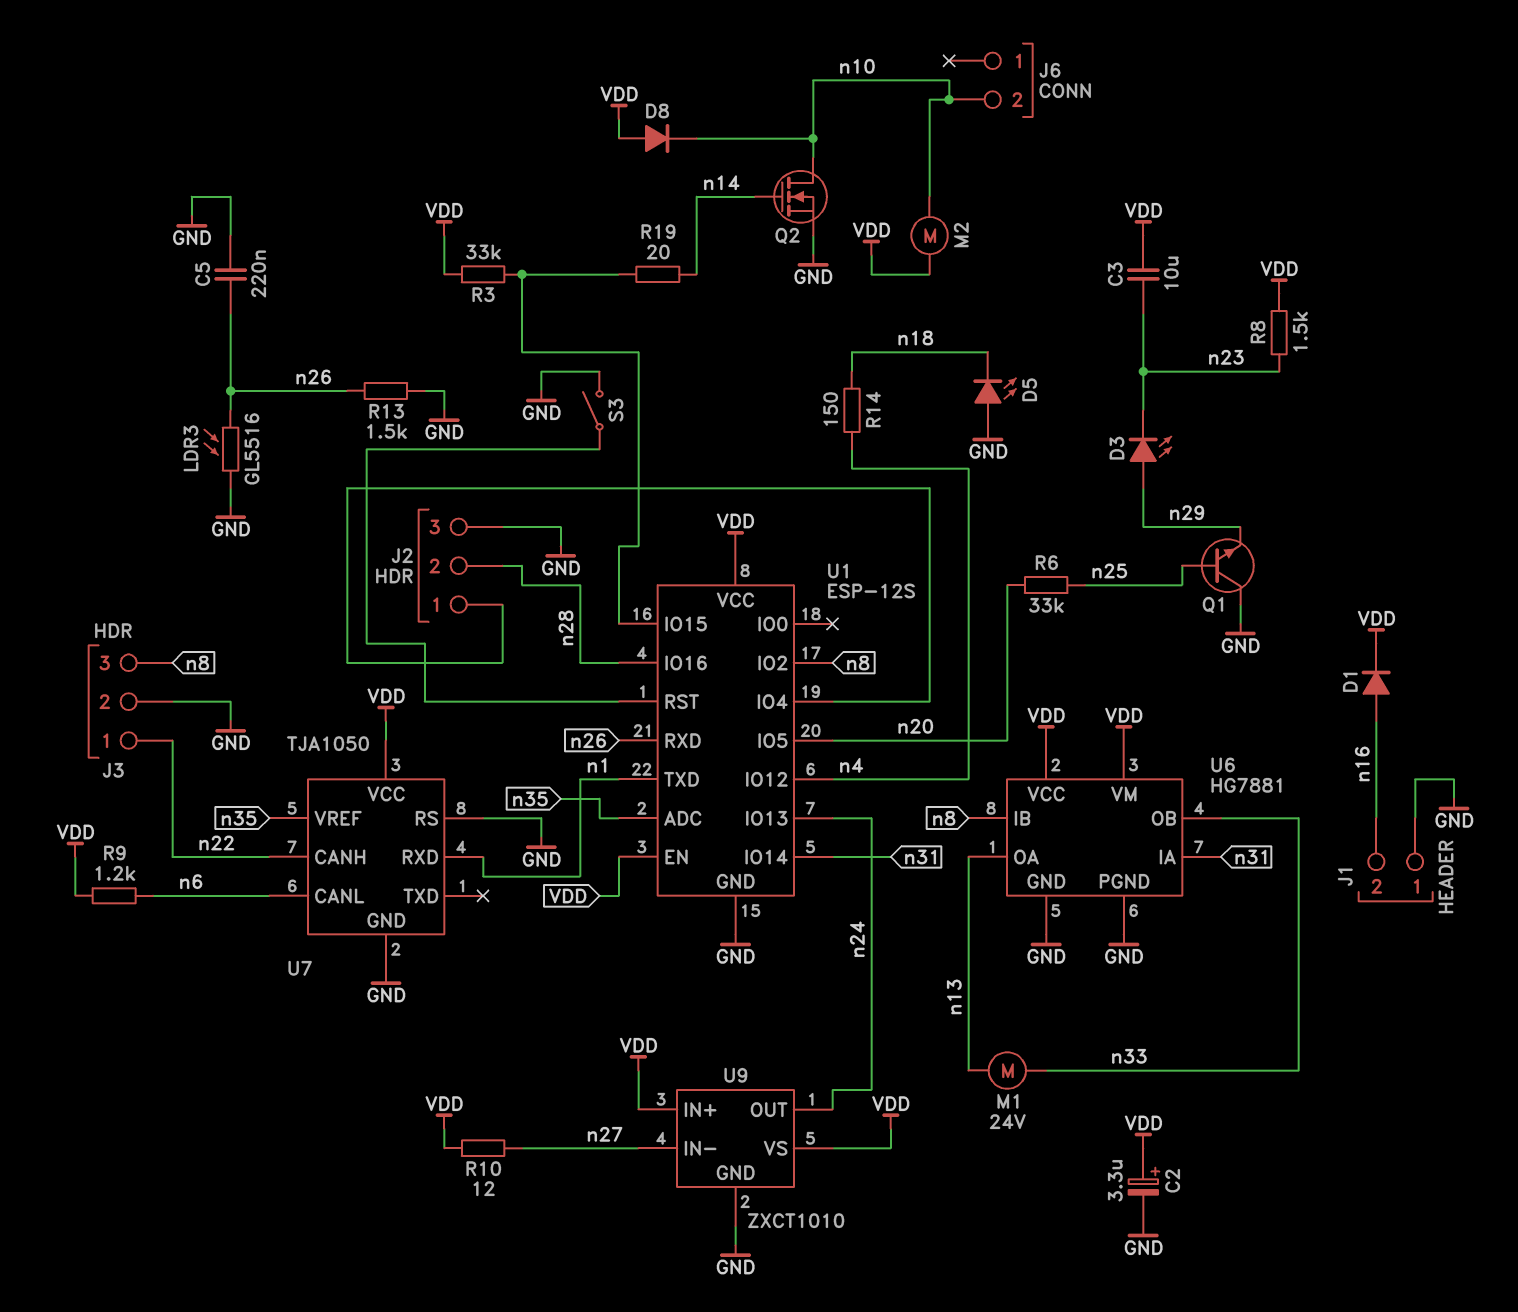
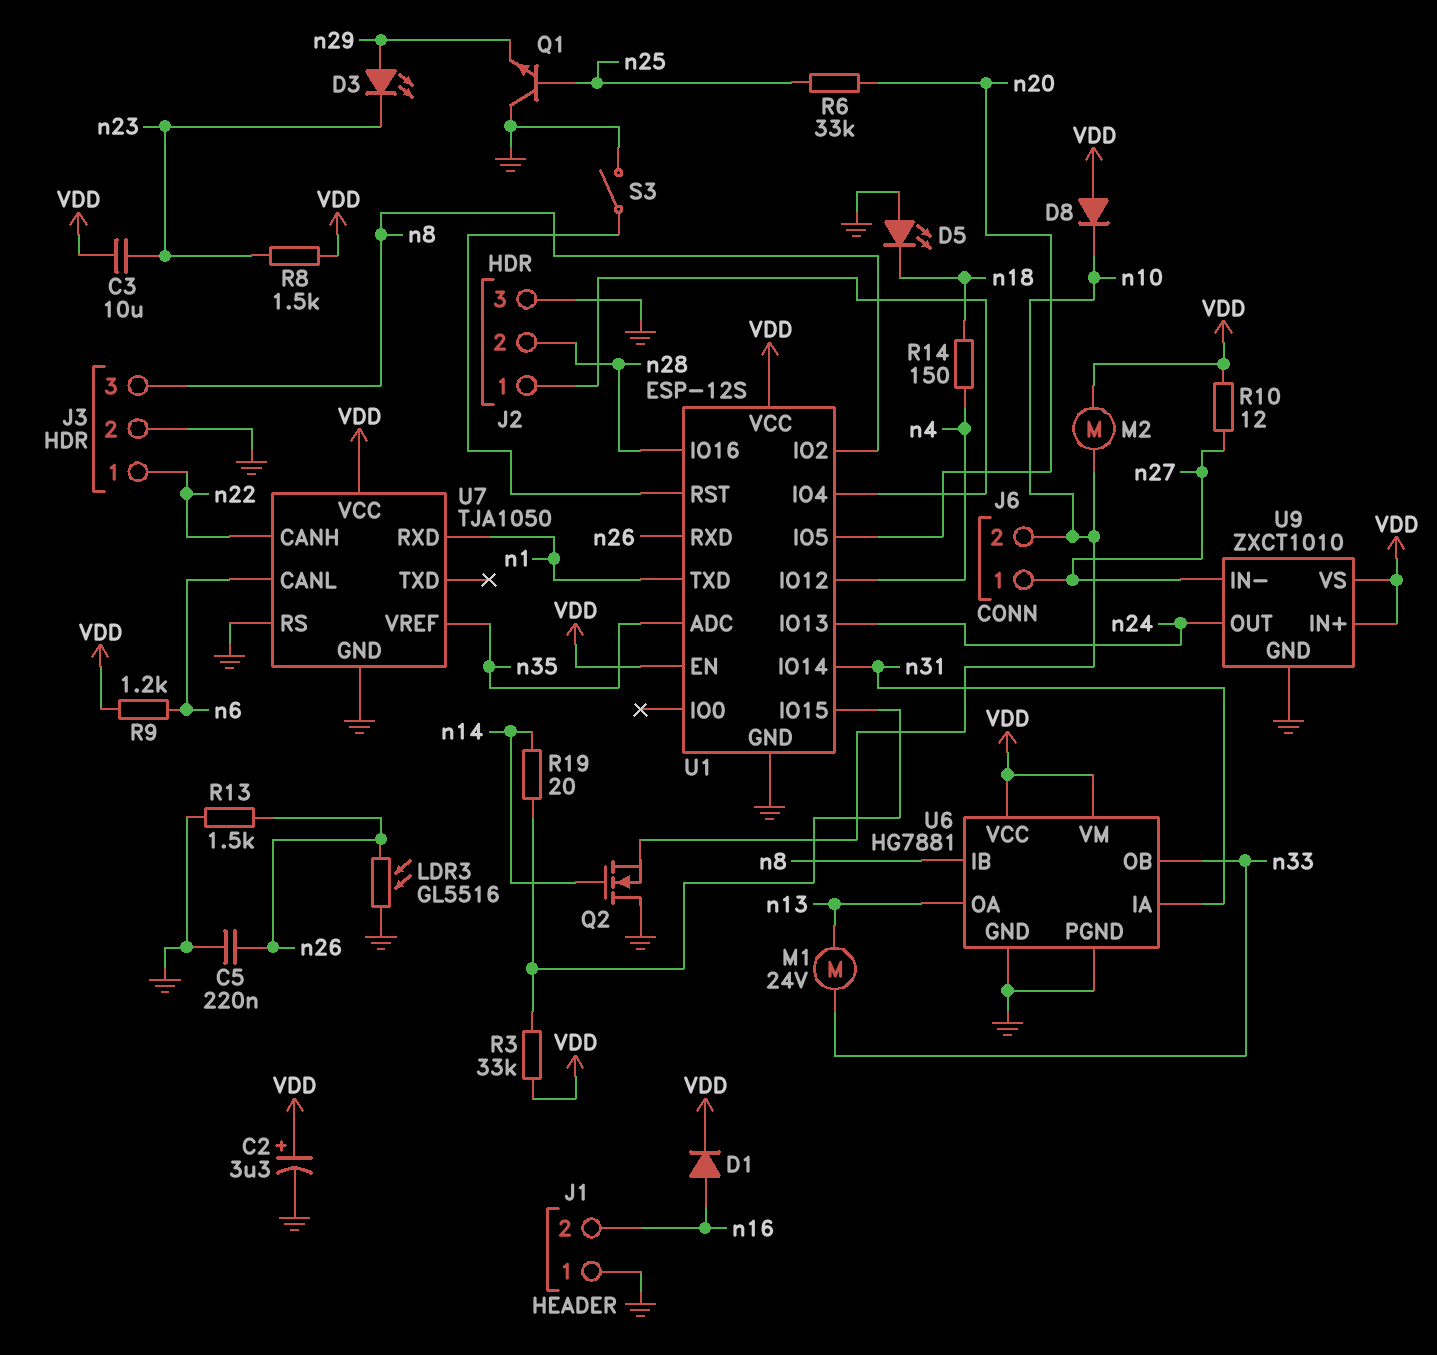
J6 pin 1: none -> n27
Q2: NMOS (G n14, D n10, S GND) -> NMOS (G n14, D GND, S n10)

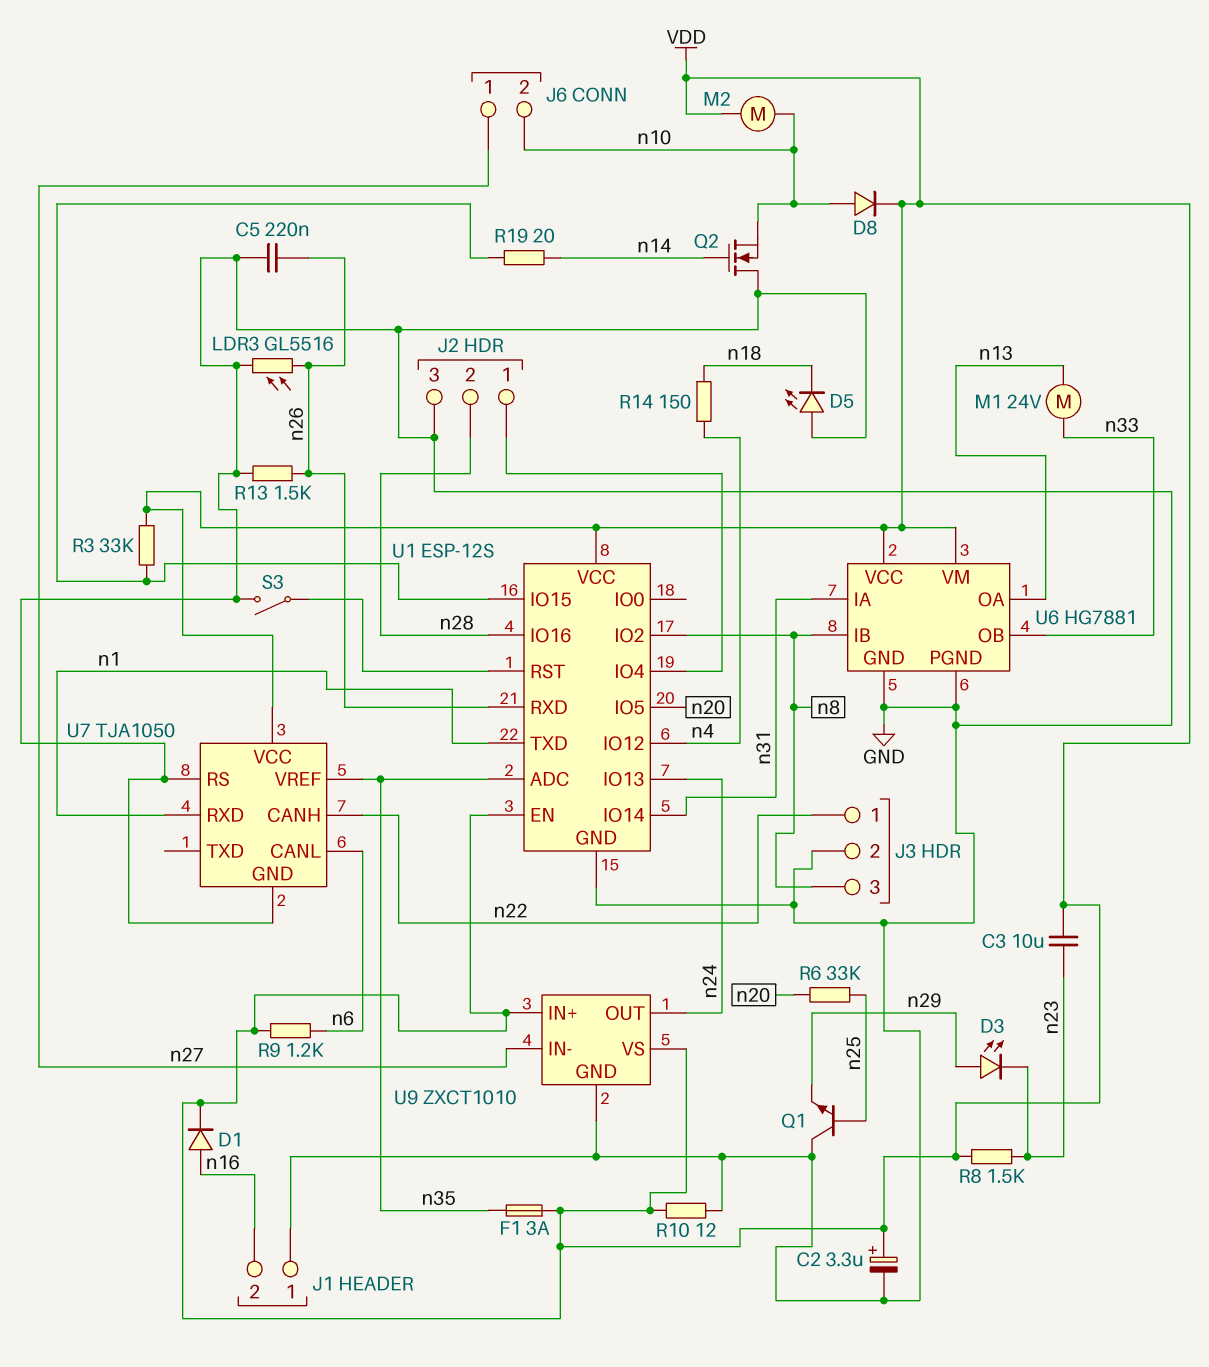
D8: diode (A VDD, K n10) -> diode (A n10, K VDD)
F1: none -> 3A (VDD, n35)
R10: 12 (VDD, n27) -> 12 (GND, VDD)

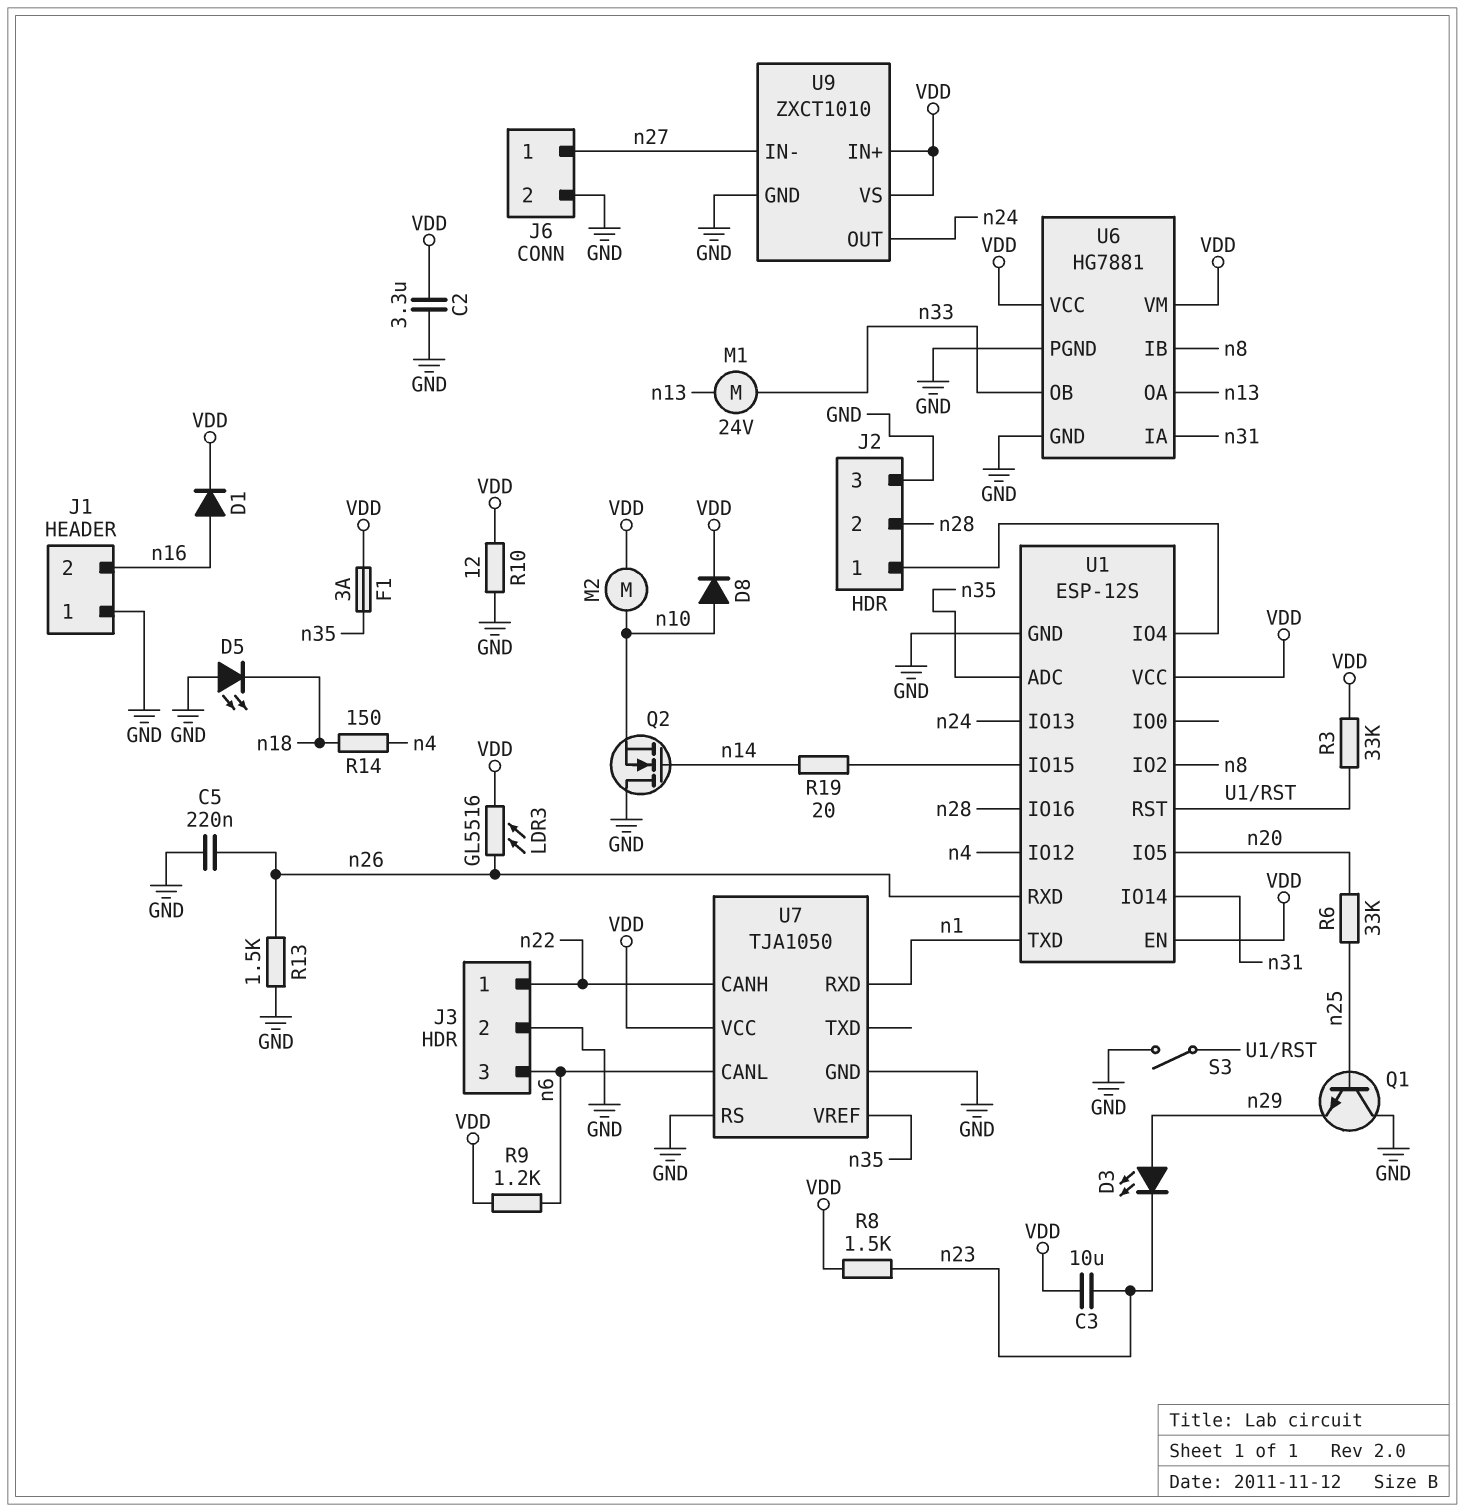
C2: 3.3uF (plus VDD, minus GND) -> 3.3uF (GND, VDD)
J3 pin 3: n8 -> n6
J6 pin 2: n10 -> GND
LDR3: GL5516 (GND, n26) -> GL5516 (VDD, n26)
R3: 33k (U1/IO15, VDD) -> 33k (U1/RST, VDD)

